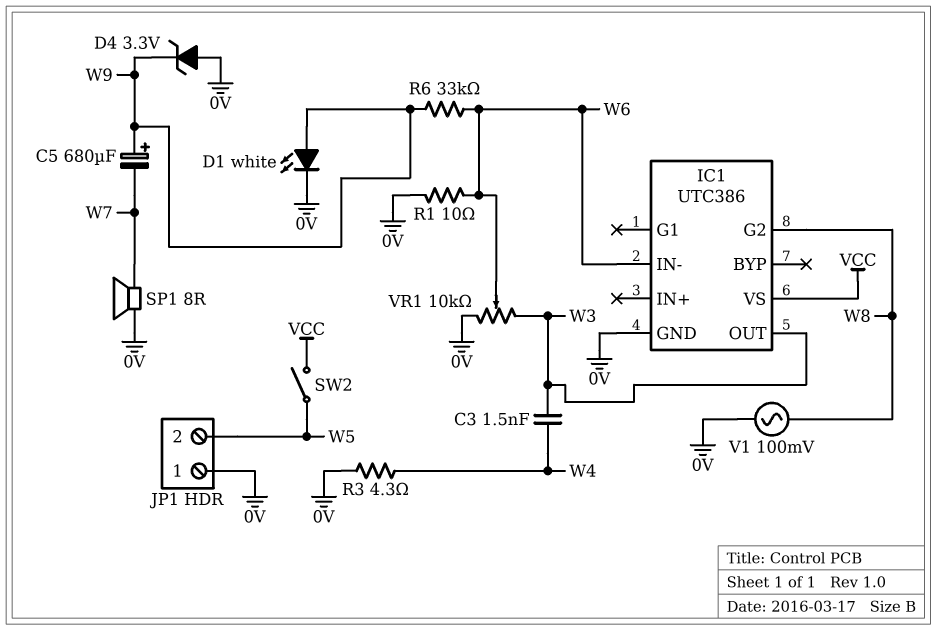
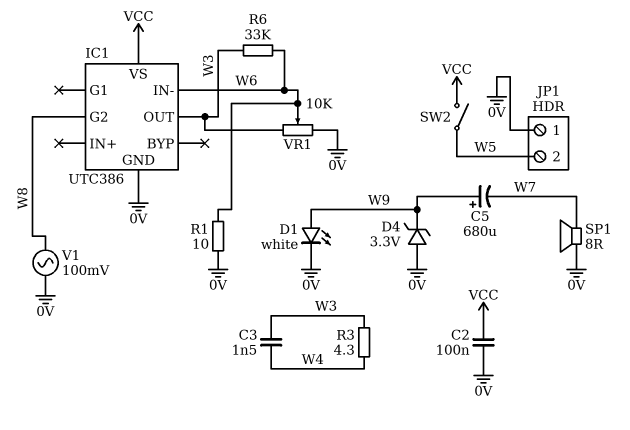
C2: none -> 100nF (0V, VCC)
R3: 4.3 (0V, W4) -> 4.3 (W3, W4)
R6: 33k (W6, W9) -> 33k (W3, W6)

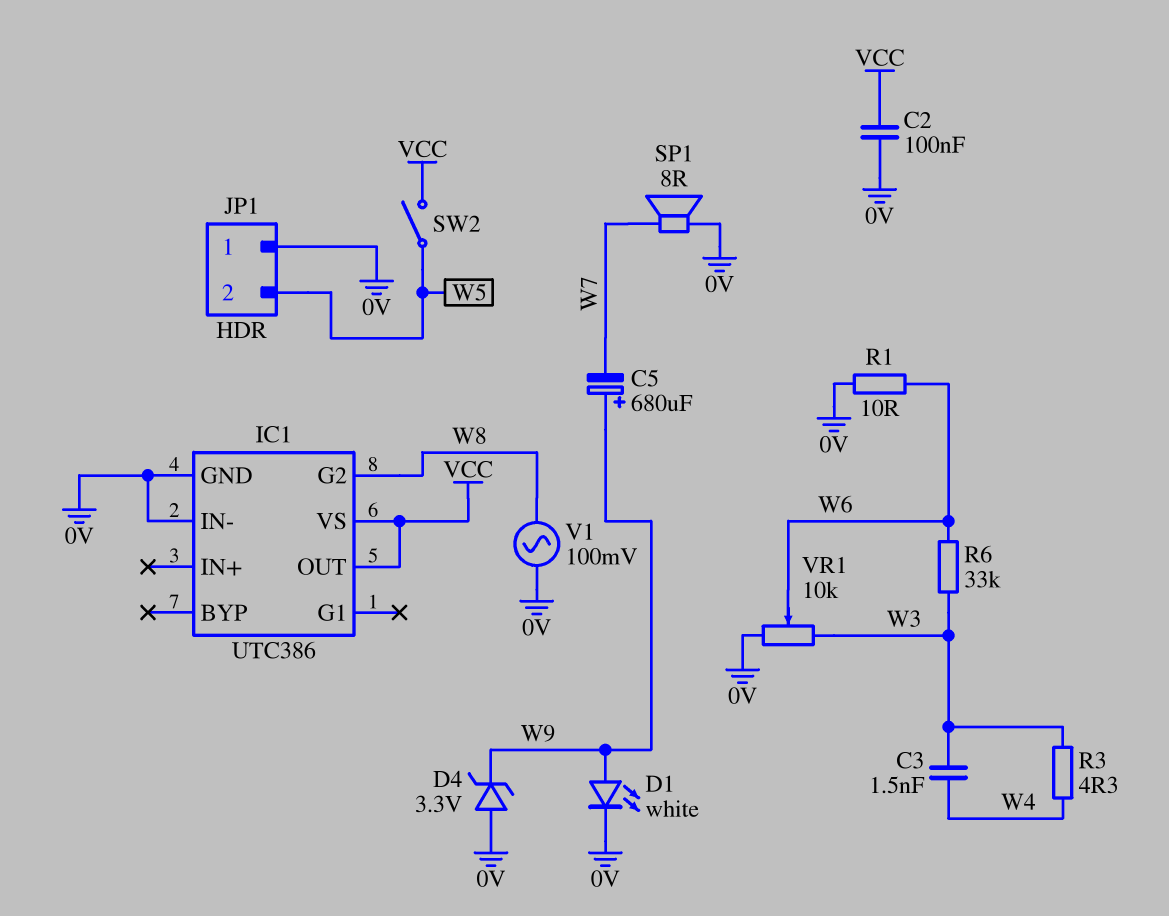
IC1 pin IN-: W6 -> 0V
IC1 pin OUT: W3 -> VCC

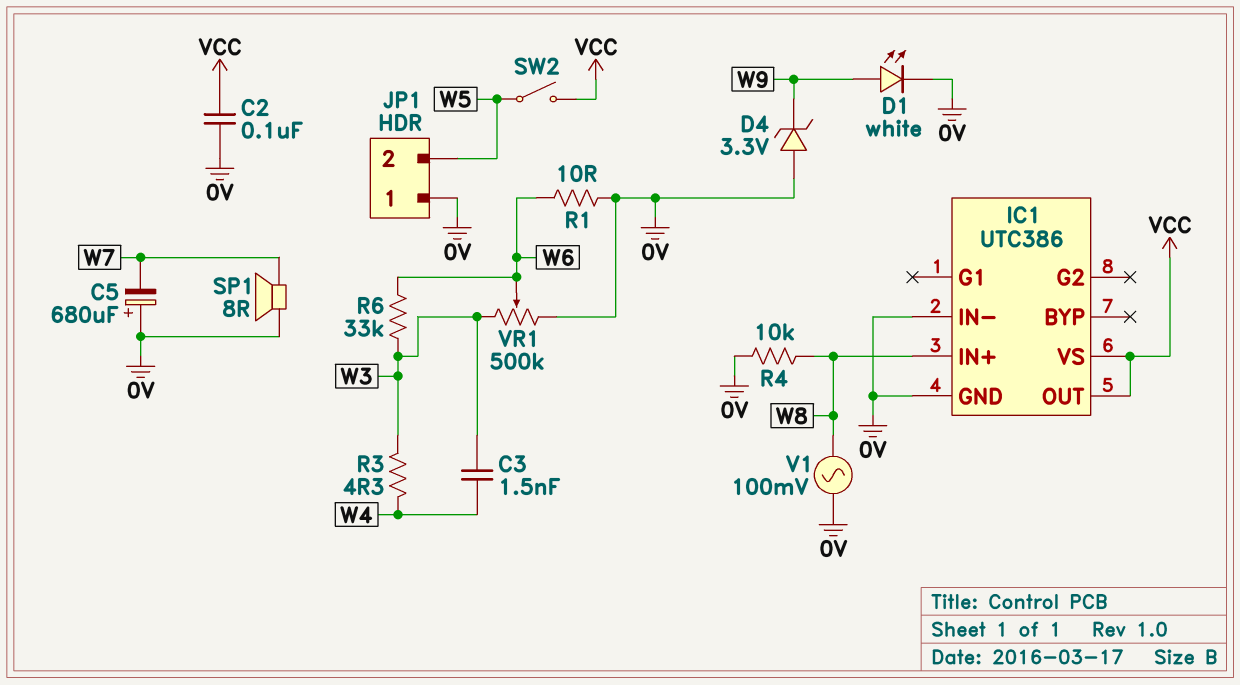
C5: 680uF (plus W9, minus W7) -> 680uF (plus 0V, minus W7)
IC1 pin G2: W8 -> none
IC1 pin IN+: none -> W8
R4: none -> 10k (0V, W8)
VR1: 10k (0V, W3, wiper W6) -> 500k (0V, W3, wiper W6)

